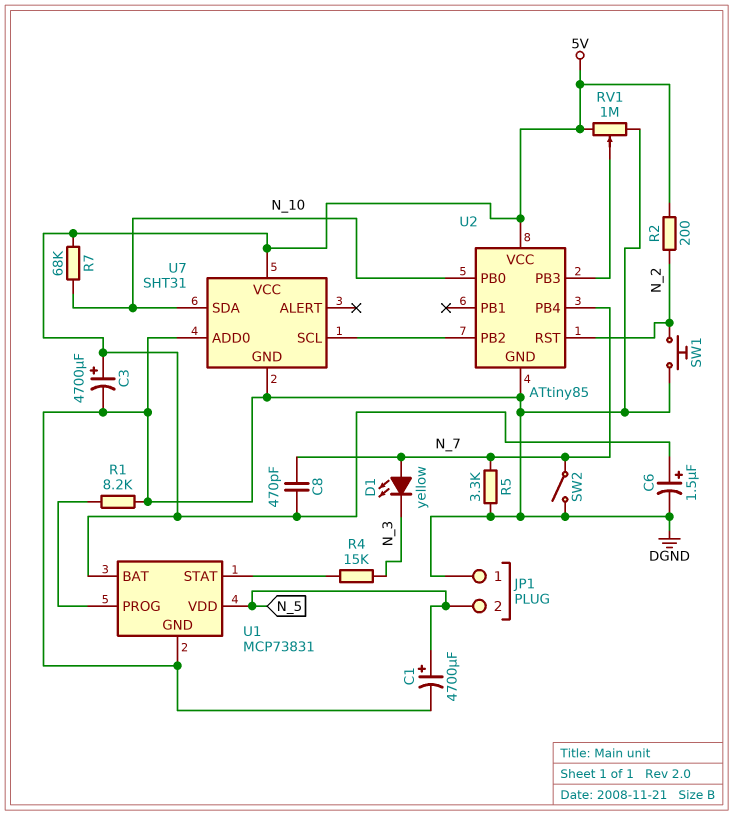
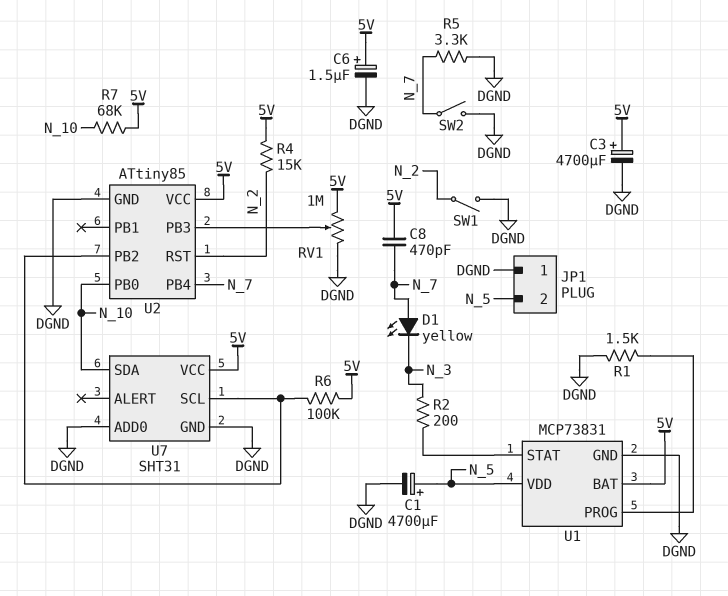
R1: 8.2k (DGND, U1/PROG) -> 1.5k (DGND, U1/PROG)
R2: 200 (5V, N_2) -> 200 (N_3, U1/STAT)
R4: 15k (N_3, U1/STAT) -> 15k (5V, N_2)
R6: none -> 100k (5V, U2/PB2)
SW1: button (DGND, N_2) -> switch (DGND, N_2)

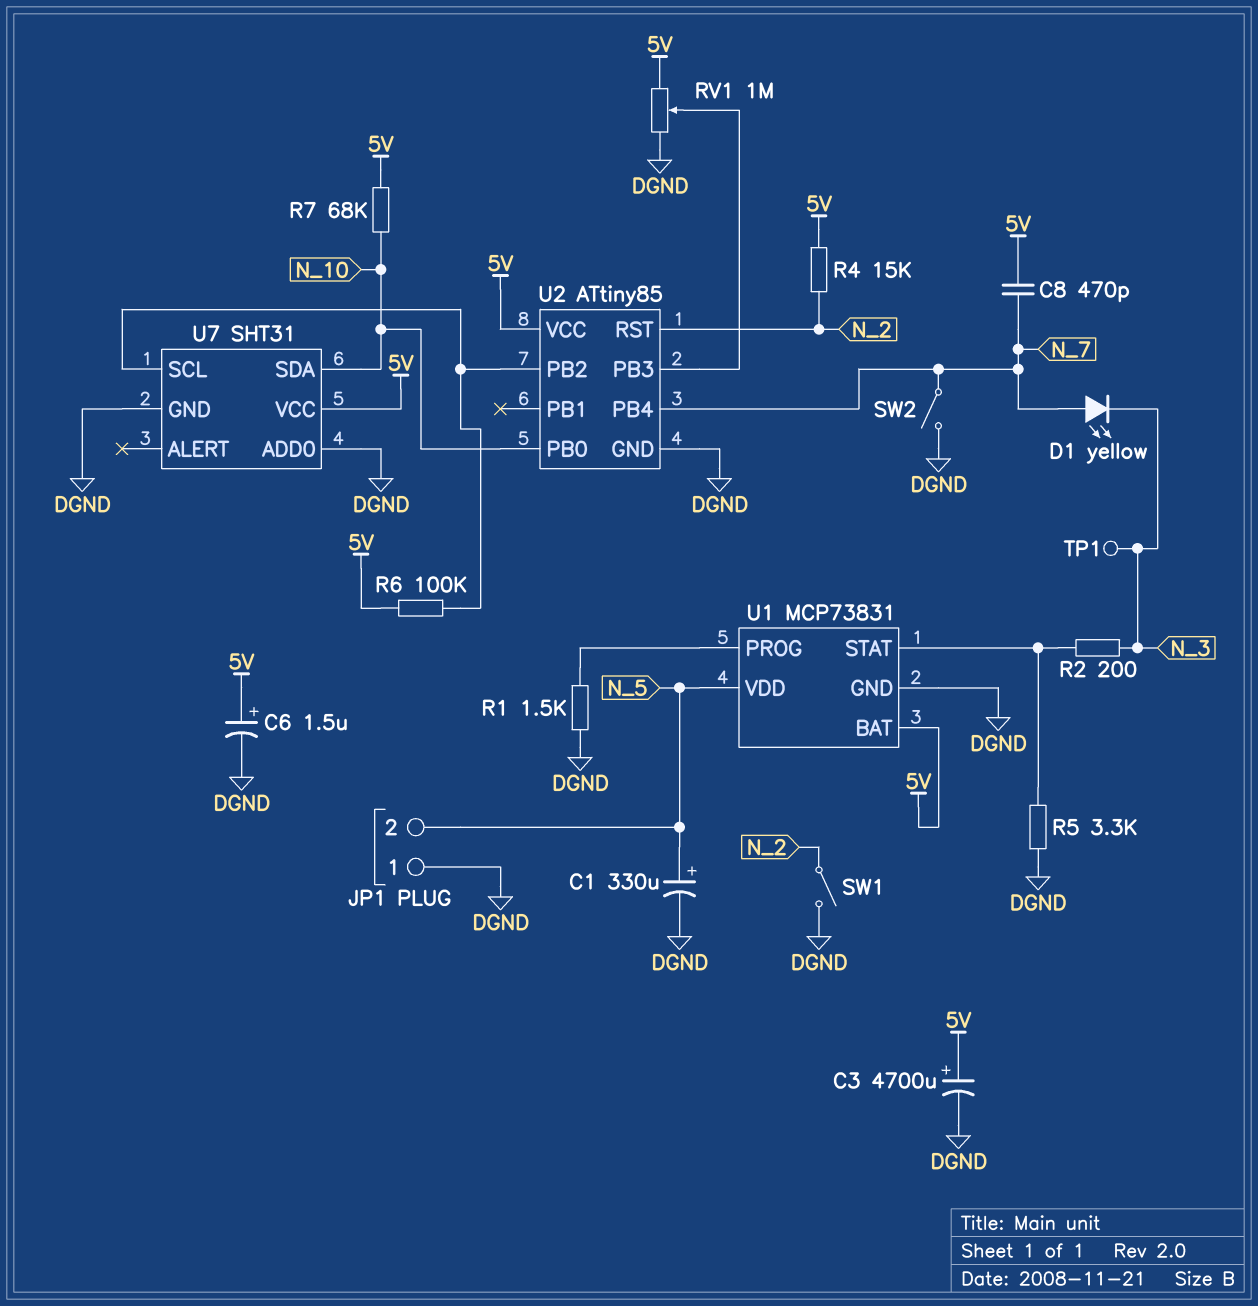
C1: 4700uF (plus N_5, minus DGND) -> 330uF (plus N_5, minus DGND)
R5: 3.3k (DGND, N_7) -> 3.3k (DGND, U1/STAT)
TP1: none -> test point (N_3)

